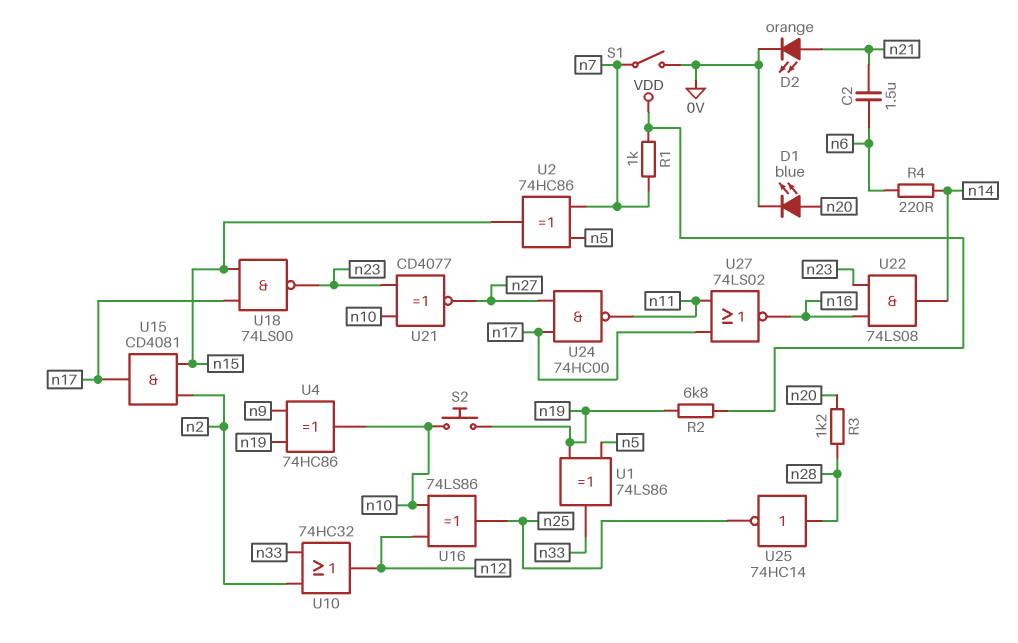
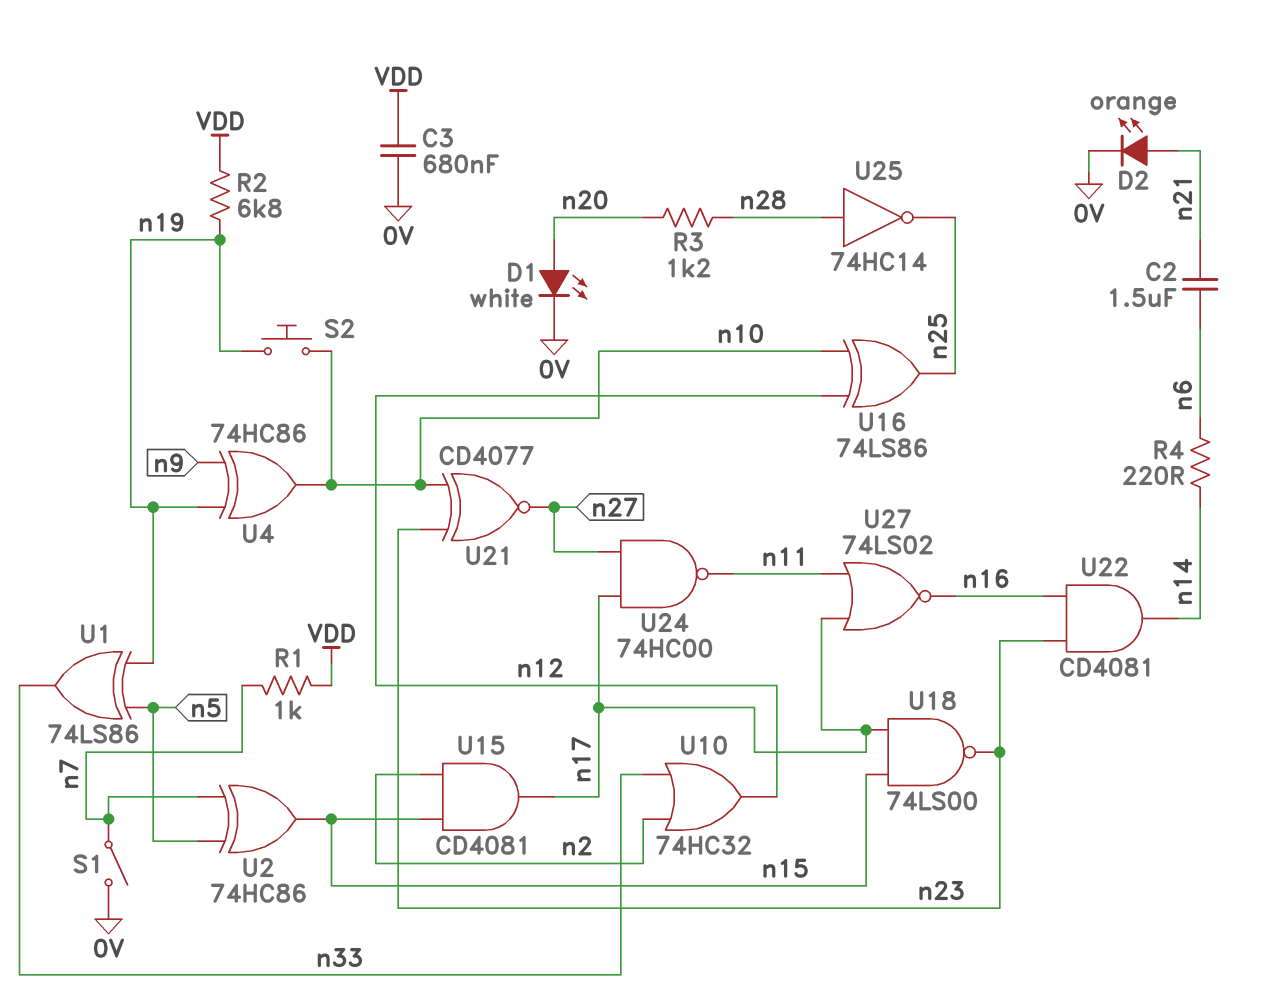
C3: none -> 680nF (0V, VDD)
D1: LED blue (A n20, K 0V) -> LED white (A n20, K 0V)
U22: AND 74LS08 (in n16, in n23, out n14) -> AND CD4081 (in n16, in n23, out n14)

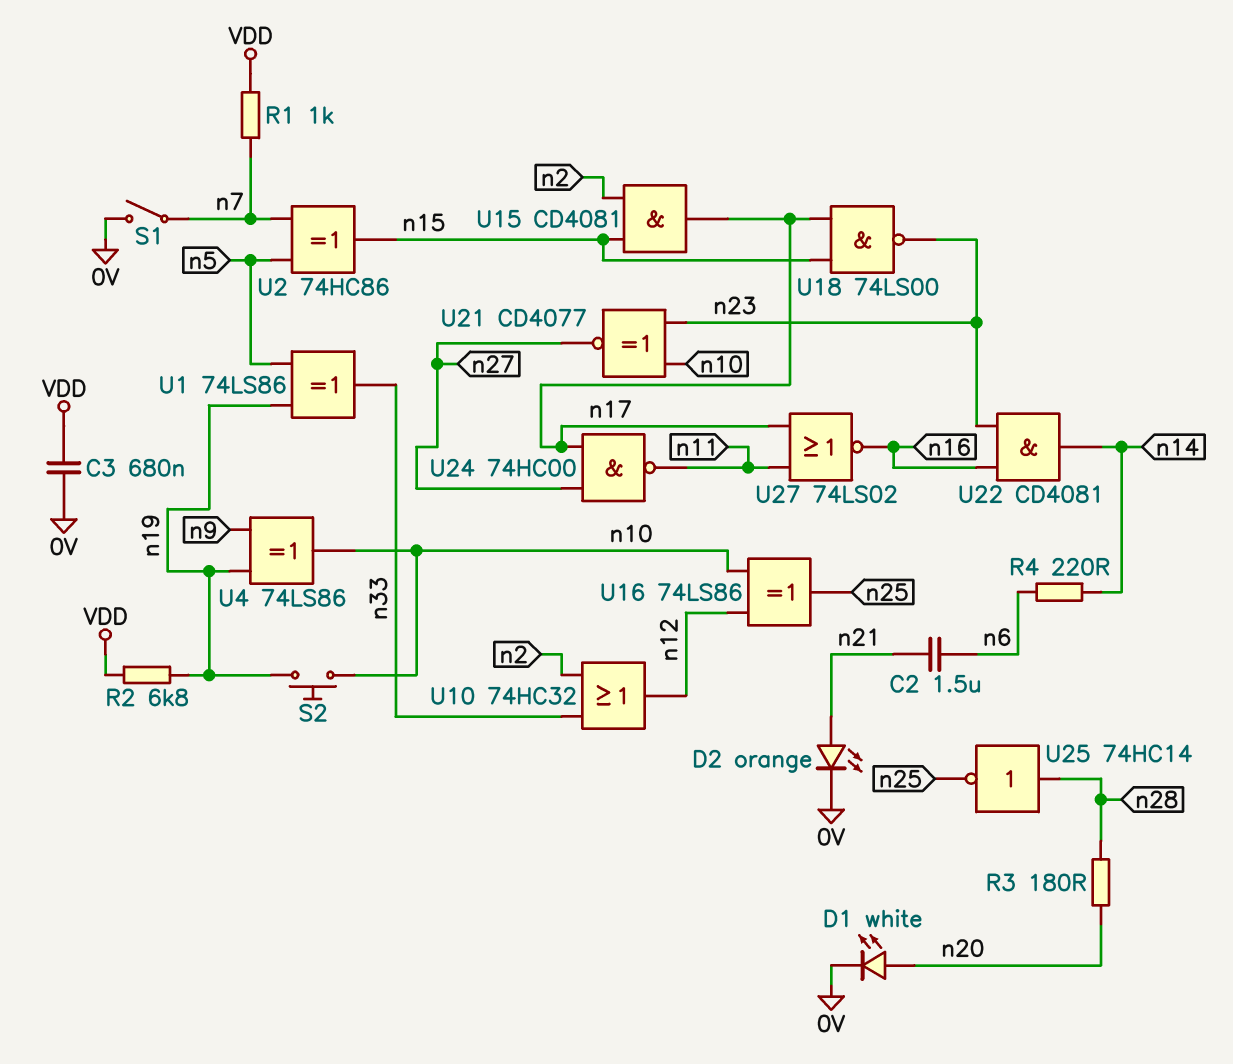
R3: 1.2k (n20, n28) -> 180 (n20, n28)
U4: XOR 74HC86 (in n9, in n19, out n10) -> XOR 74LS86 (in n9, in n19, out n10)

